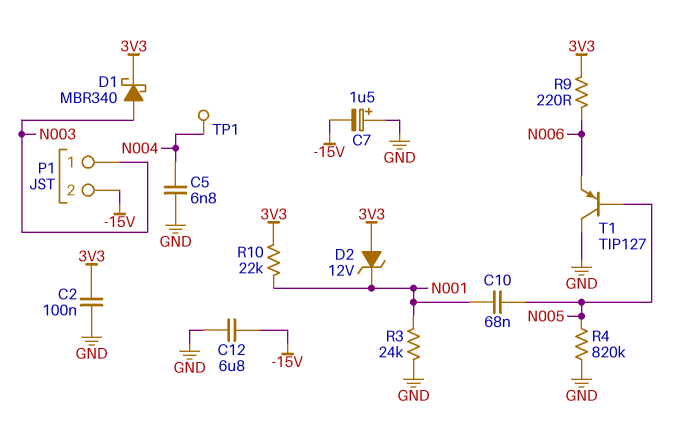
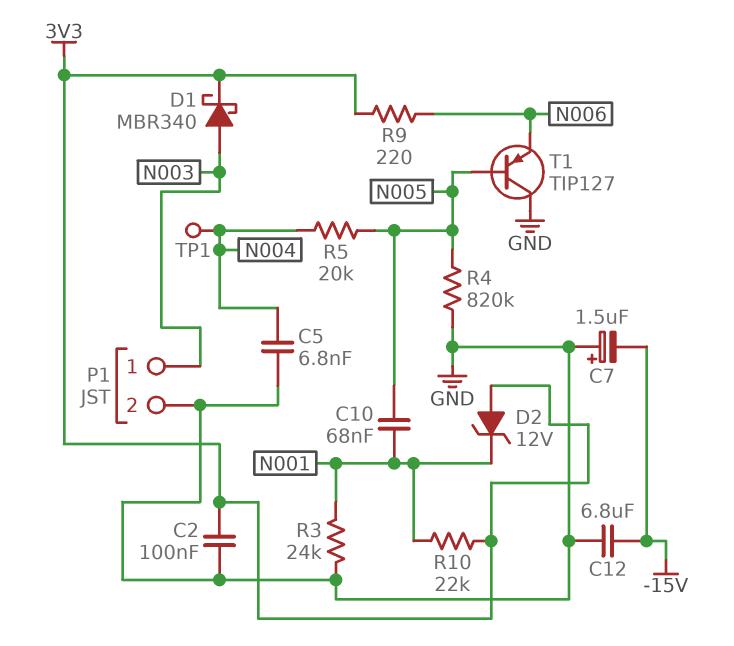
P1 pin 2: -15V -> GND
R5: none -> 20k (N004, N005)

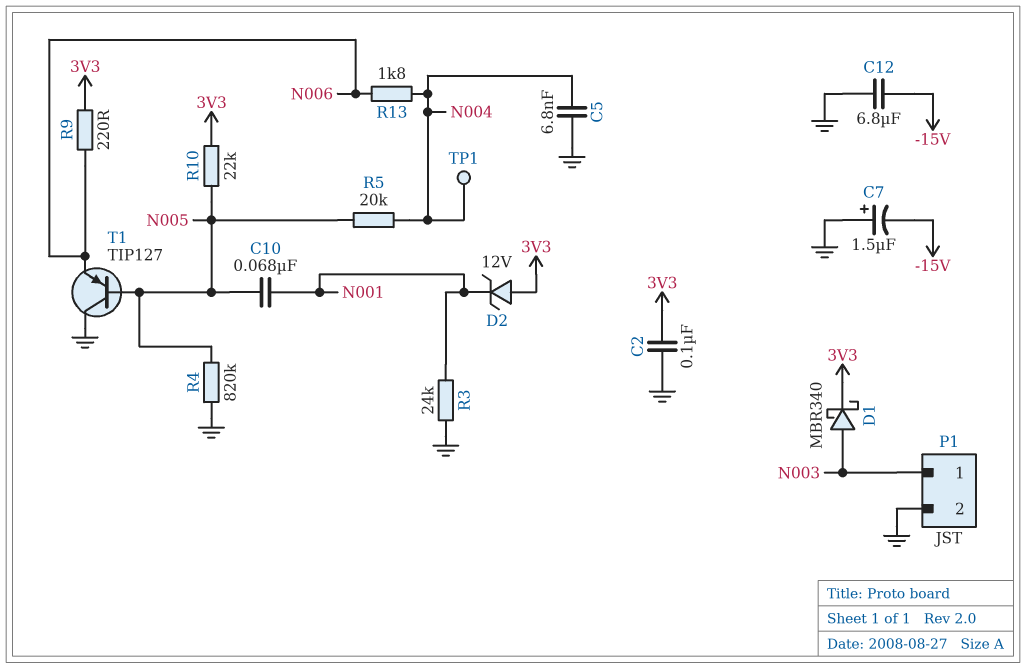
R10: 22k (3V3, N001) -> 22k (3V3, N005)
R13: none -> 1.8k (N004, N006)

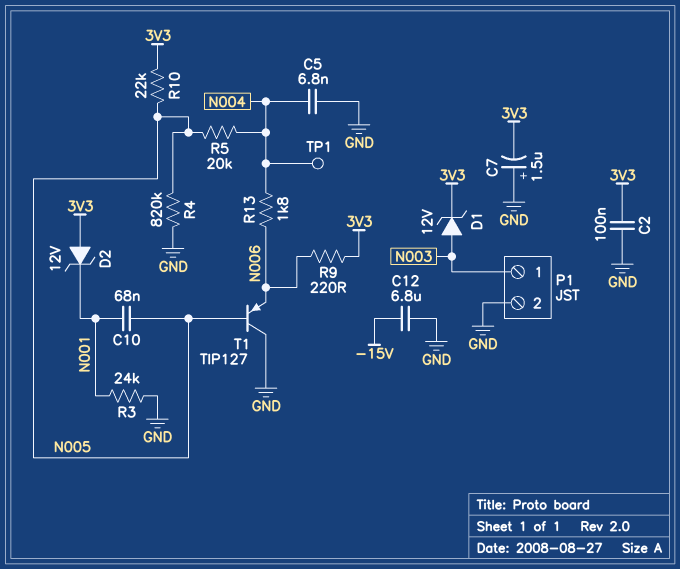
C7: 1.5uF (plus GND, minus -15V) -> 1.5uF (plus GND, minus 3V3)
D1: schottky MBR340 (A N003, K 3V3) -> zener 12V (A N003, K 3V3)

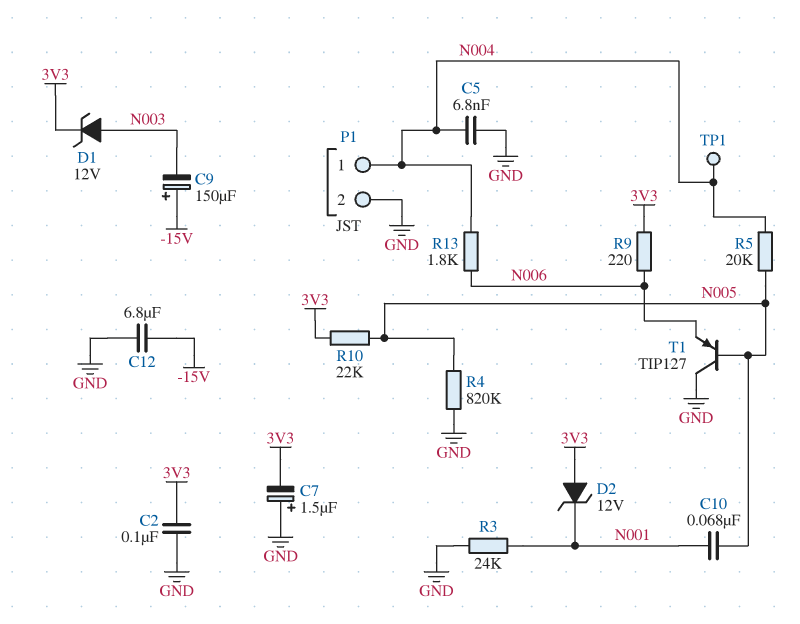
C9: none -> 150uF (plus -15V, minus N003)
P1 pin 1: N003 -> N004

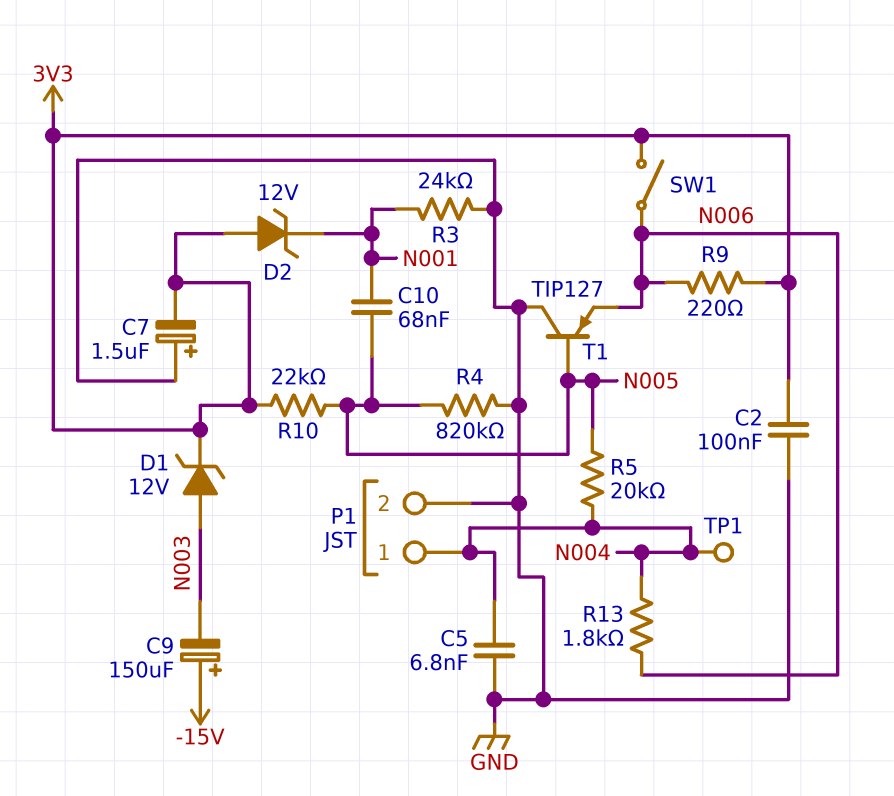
C12: 6.8uF (-15V, GND) -> none
SW1: none -> switch (3V3, N006)

